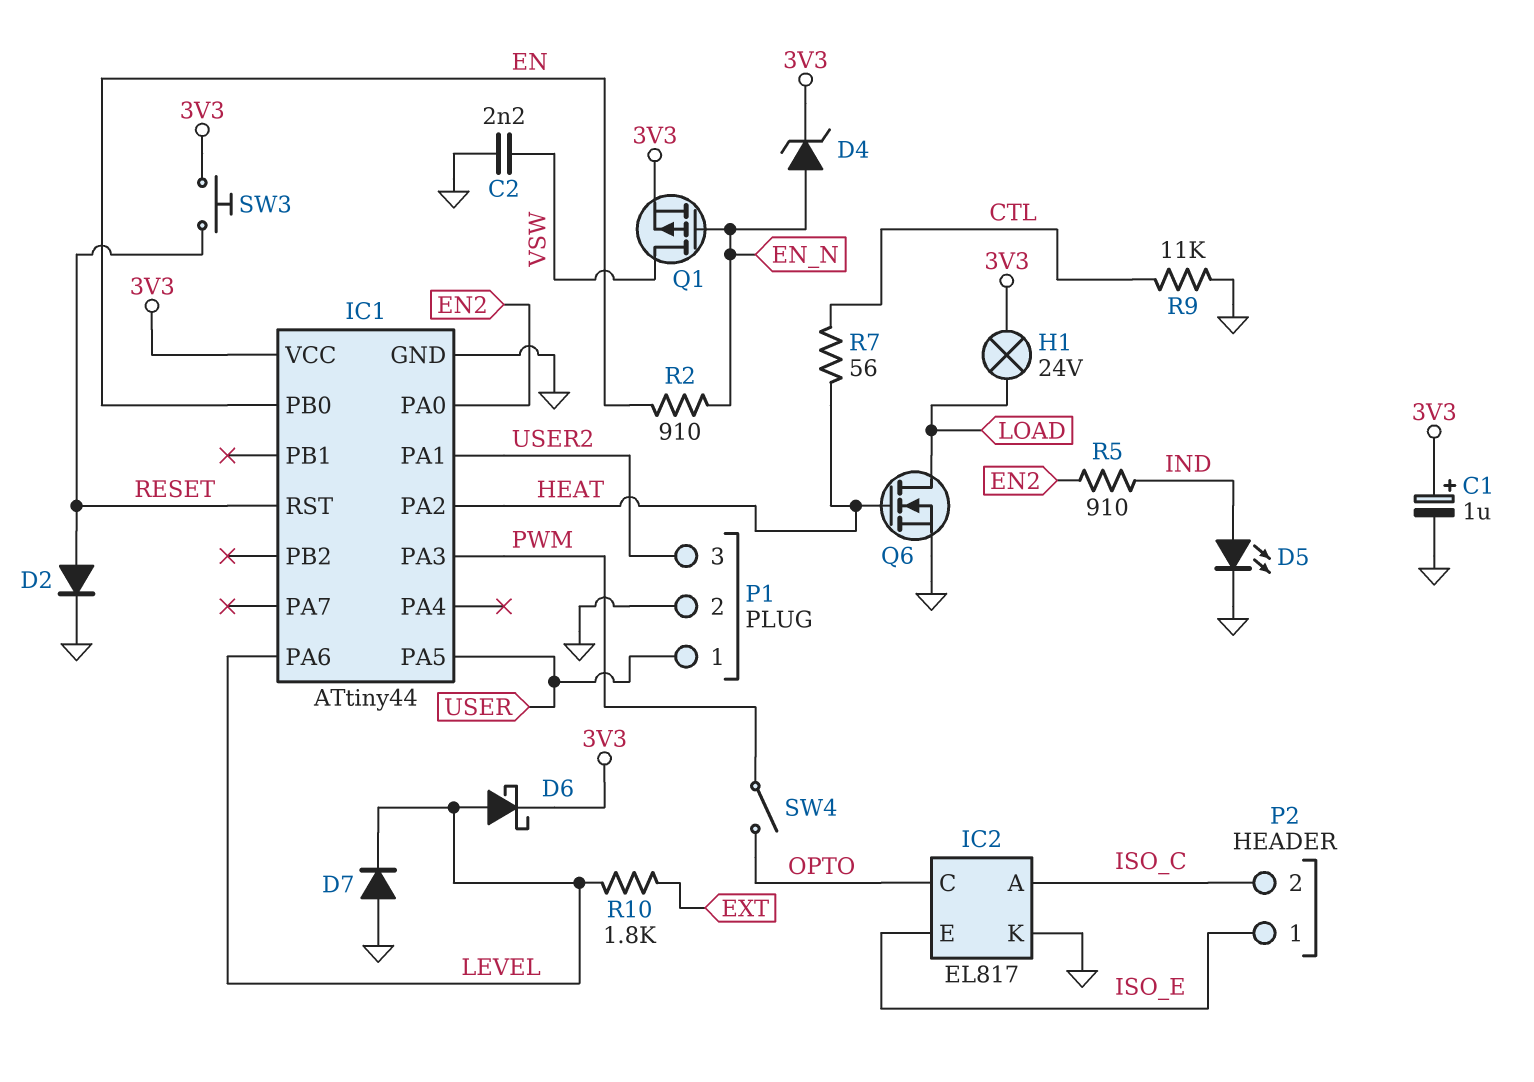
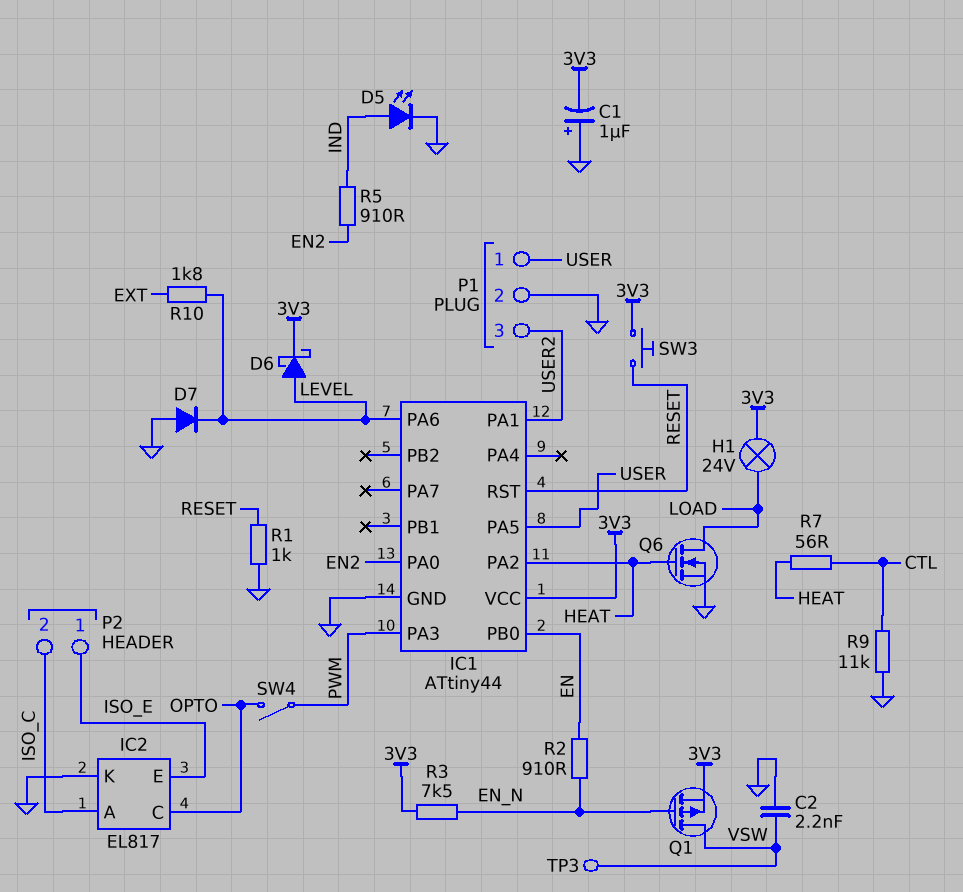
C1: 1uF (plus 3V3, minus GND) -> 1uF (plus GND, minus 3V3)
D2: diode (A RESET, K GND) -> none
D4: zener (A EN_N, K 3V3) -> none
R1: none -> 1k (GND, RESET)
R3: none -> 7.5k (3V3, EN_N)
TP3: none -> test point (VSW)

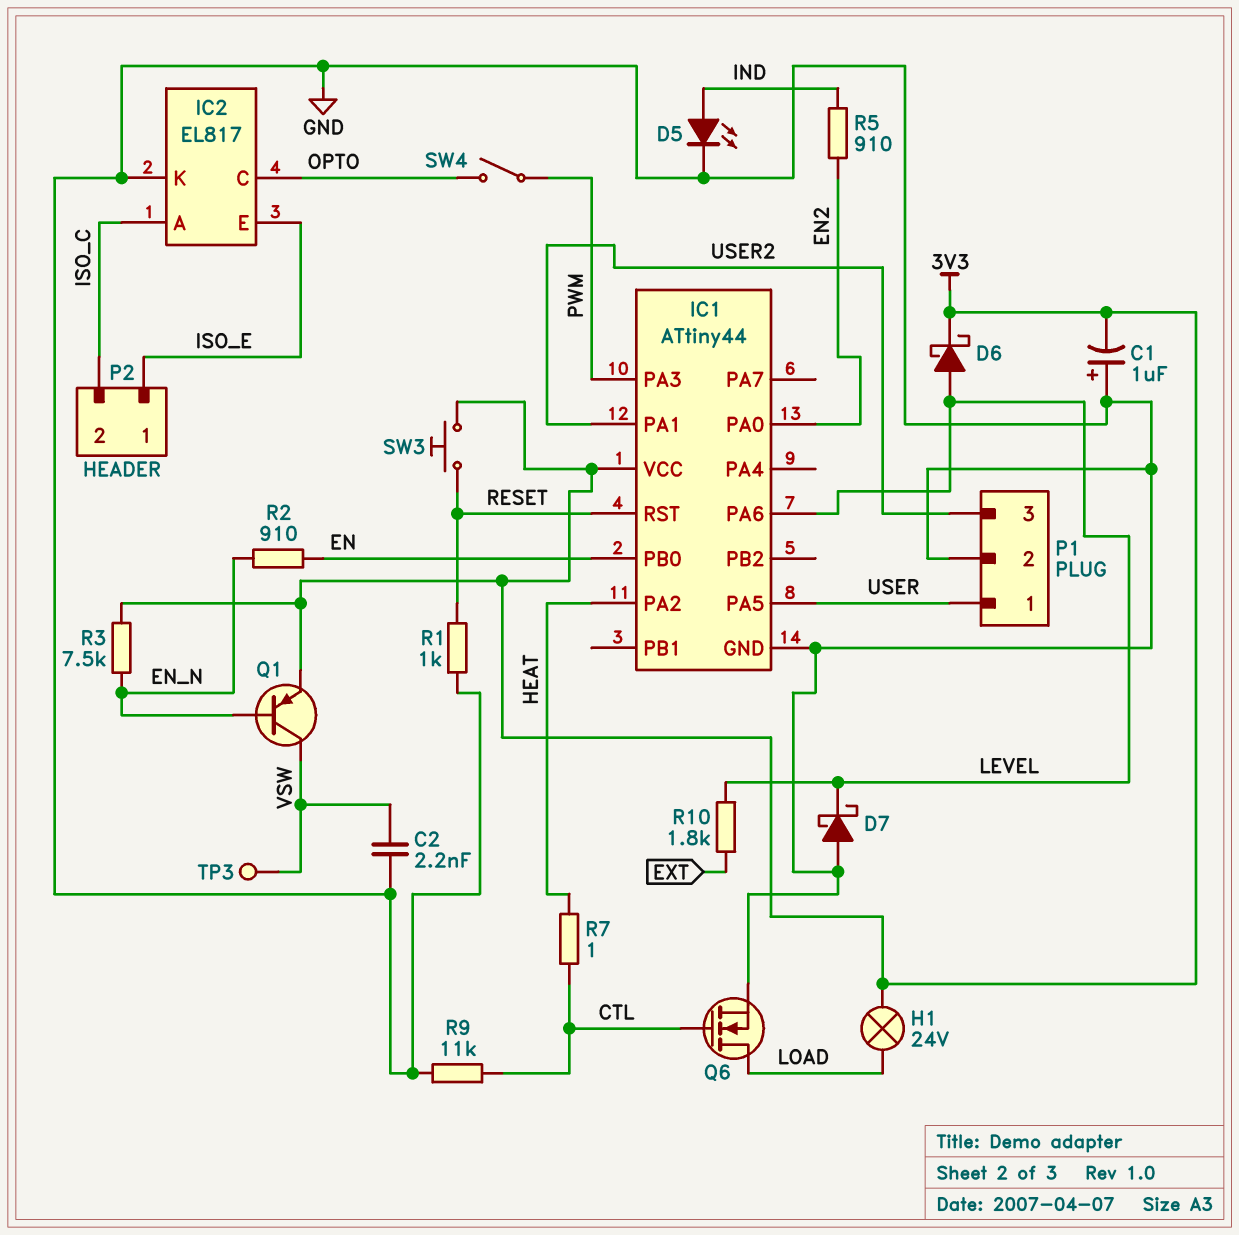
D7: diode (A GND, K LEVEL) -> schottky (A GND, K LEVEL)
Q1: PMOS (G EN_N, D VSW, S 3V3) -> PNP (B EN_N, C VSW, E 3V3)
Q6: NMOS (G HEAT, D LOAD, S GND) -> NMOS (G CTL, D LOAD, S GND)
R7: 56 (CTL, HEAT) -> 1 (CTL, HEAT)

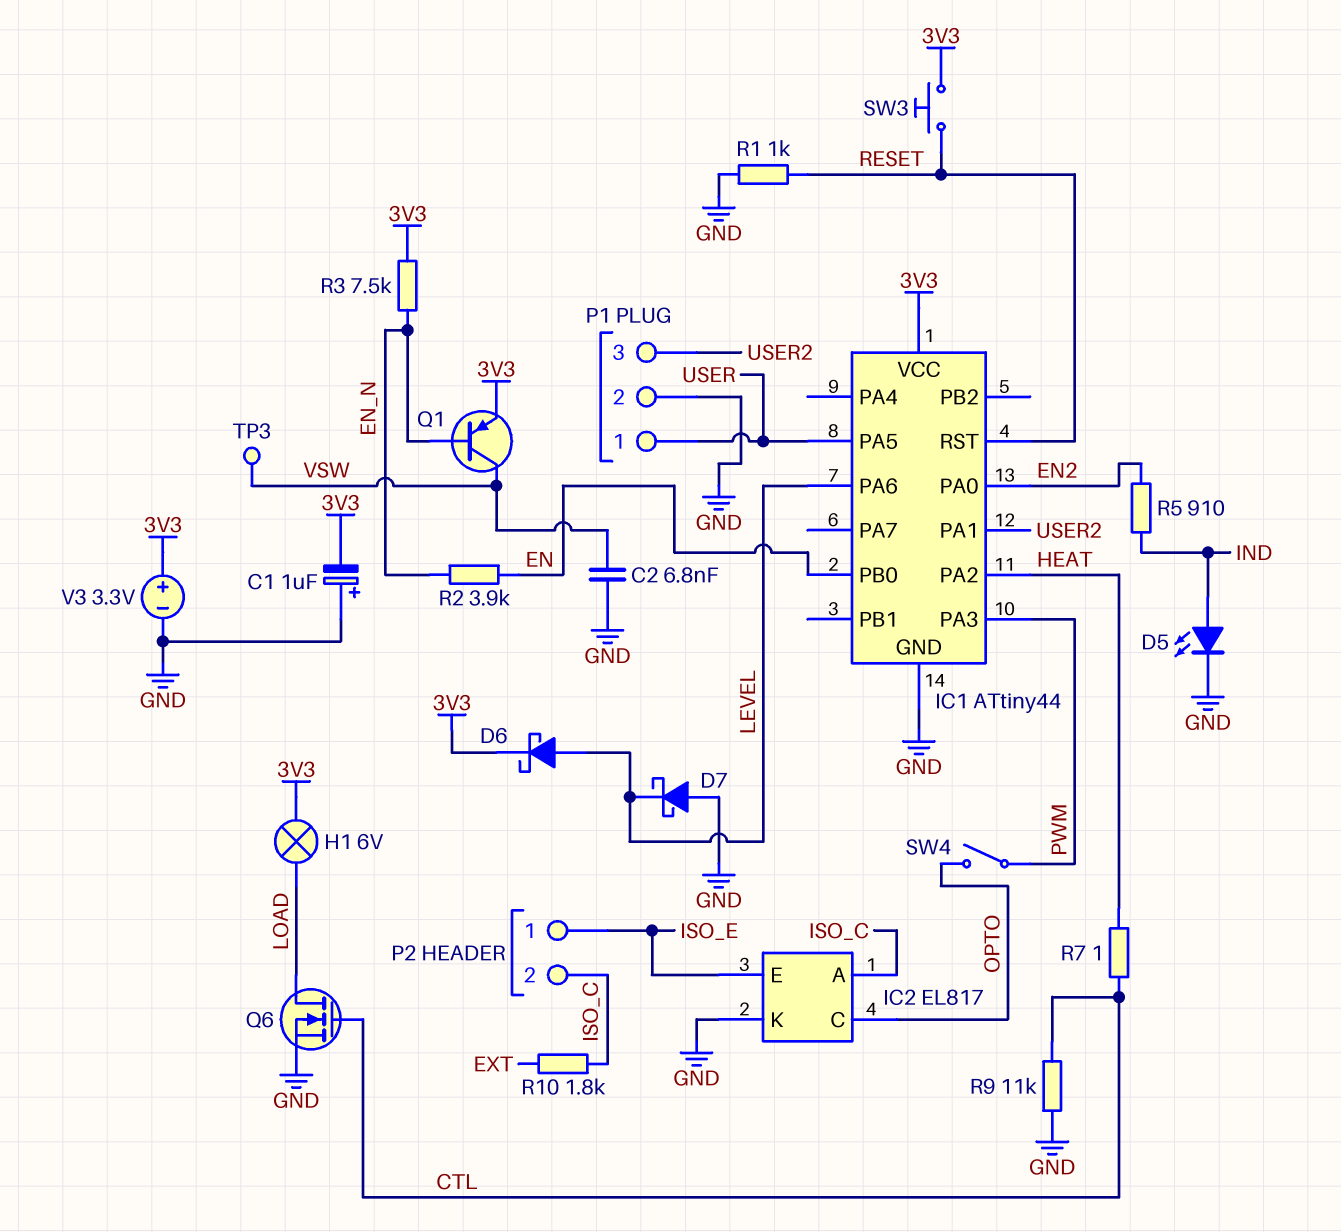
C2: 2.2nF (GND, VSW) -> 6.8nF (GND, VSW)
H1: lamp 24V (3V3, LOAD) -> lamp 6V (3V3, LOAD)
R2: 910 (EN, EN_N) -> 3.9k (EN, EN_N)
R10: 1.8k (EXT, LEVEL) -> 1.8k (EXT, ISO_C)
V3: none -> 3.3V (plus 3V3, minus GND)

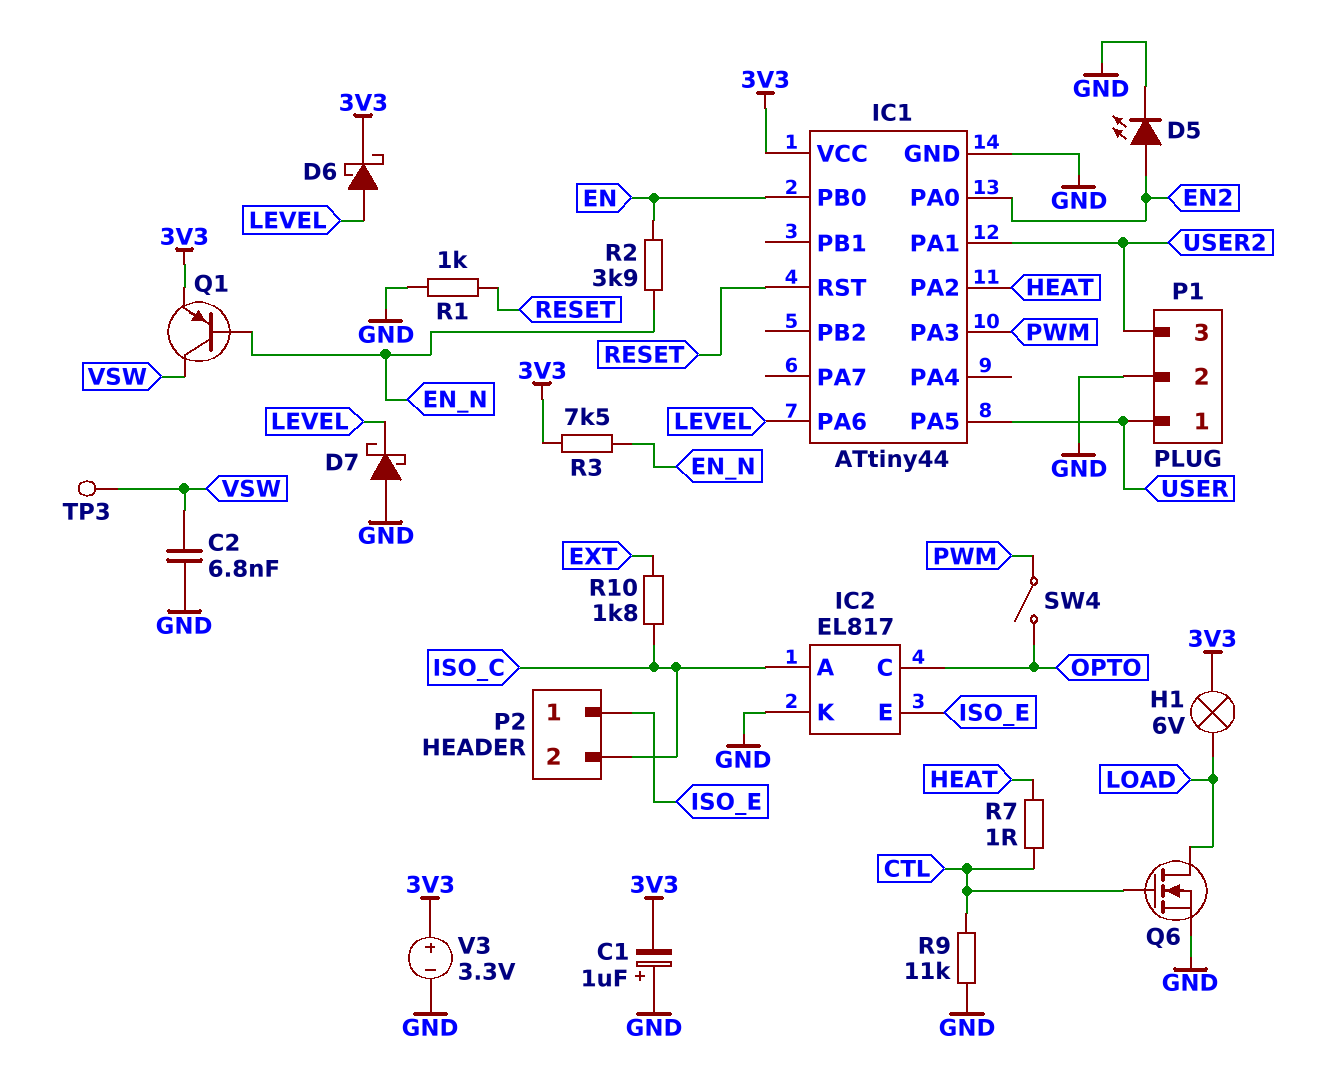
D5: LED (A IND, K GND) -> LED (A EN2, K GND)
R5: 910 (EN2, IND) -> none
SW3: button (3V3, RESET) -> none

